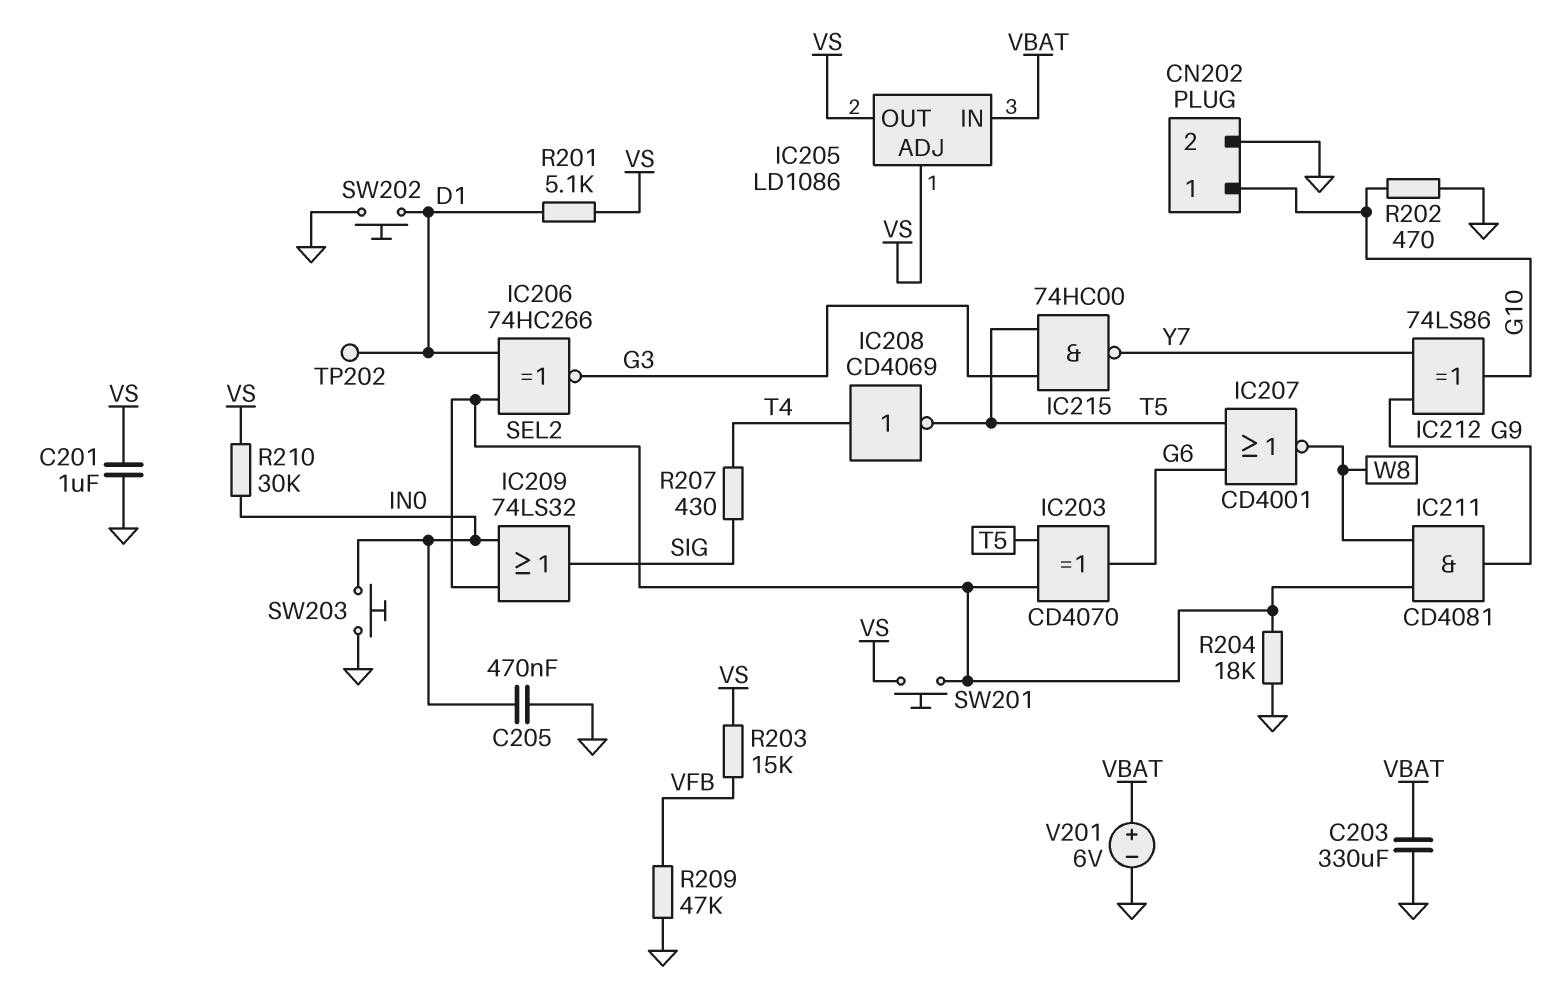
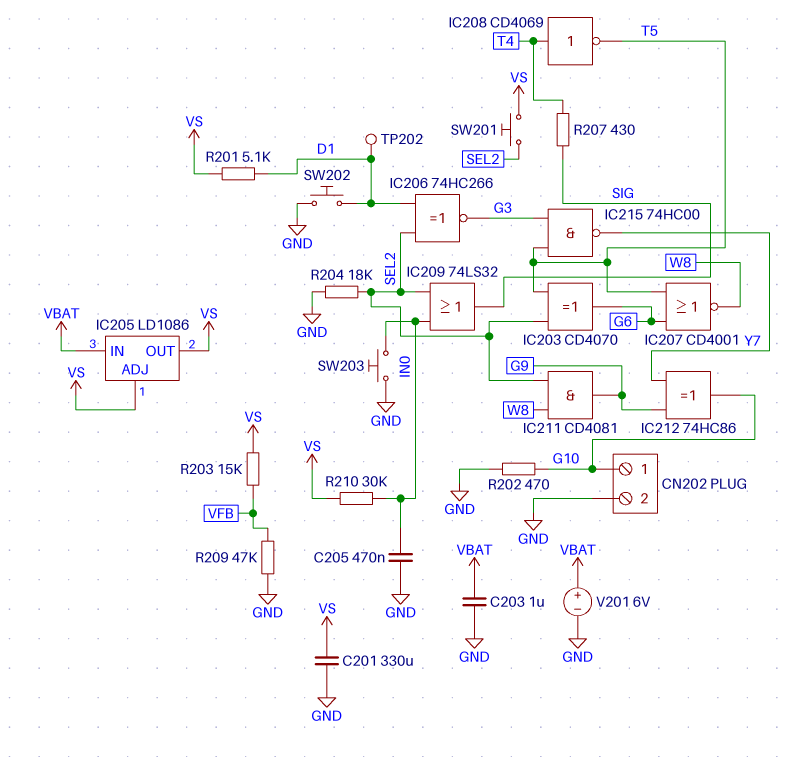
C201: 1uF (GND, VS) -> 330uF (GND, VS)
C203: 330uF (GND, VBAT) -> 1uF (GND, VBAT)
IC212: XOR 74LS86 (in G9, in Y7, out G10) -> XOR 74HC86 (in G9, in Y7, out G10)

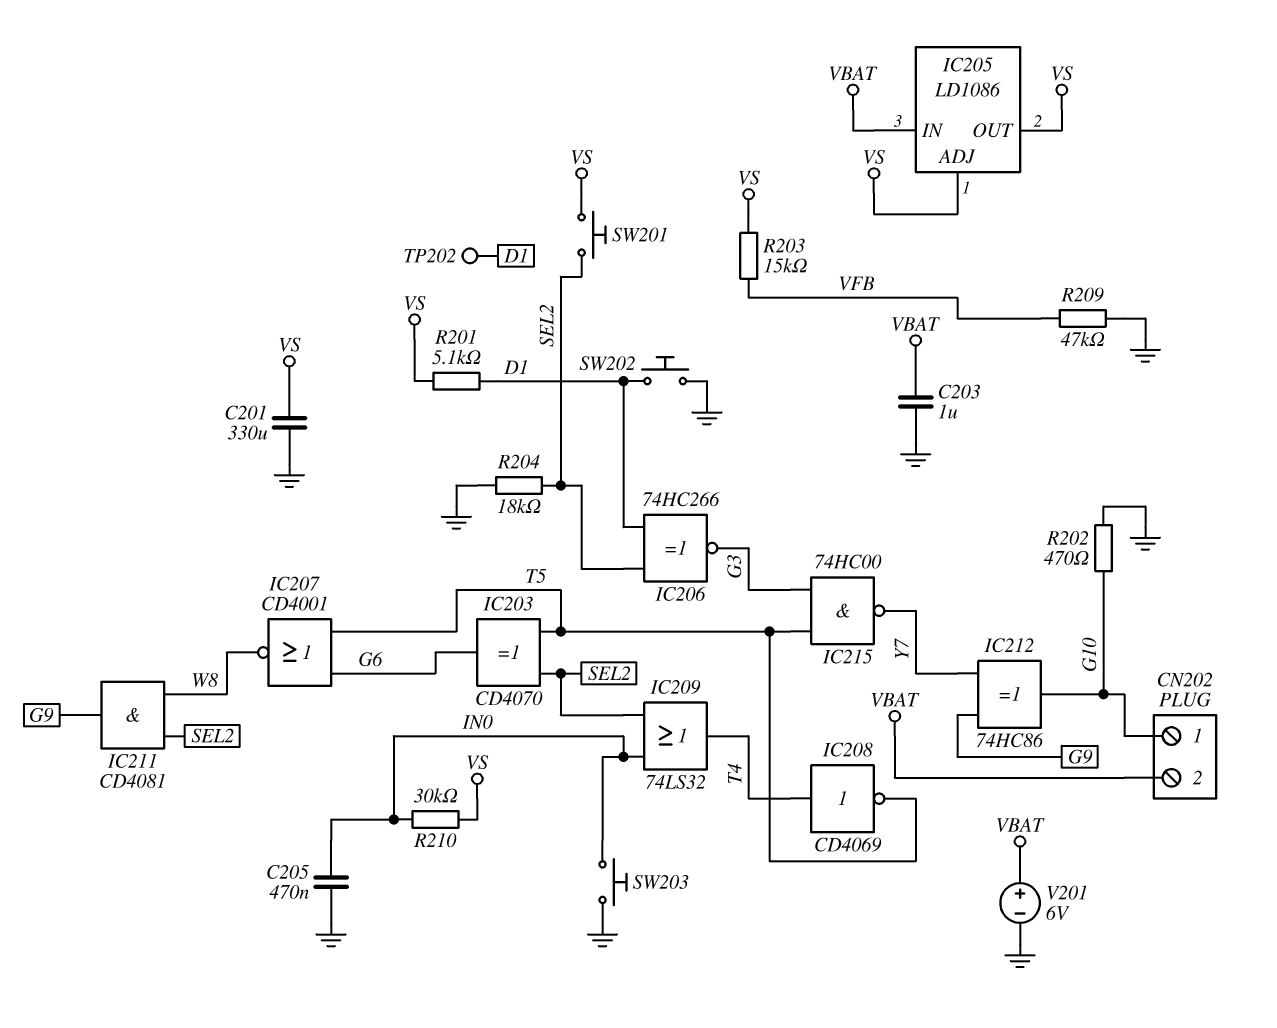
CN202 pin 2: GND -> VBAT
IC209: OR 74LS32 (in IN0, in SEL2, out SIG) -> OR 74LS32 (in IN0, in SEL2, out T4)
R207: 430 (SIG, T4) -> none

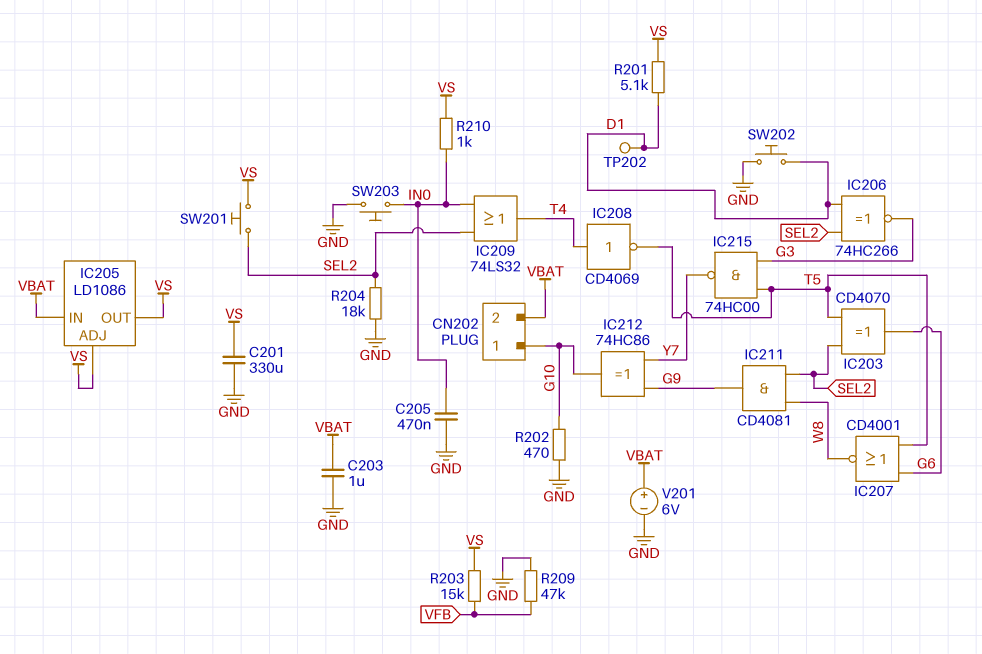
R210: 30k (IN0, VS) -> 1k (IN0, VS)

